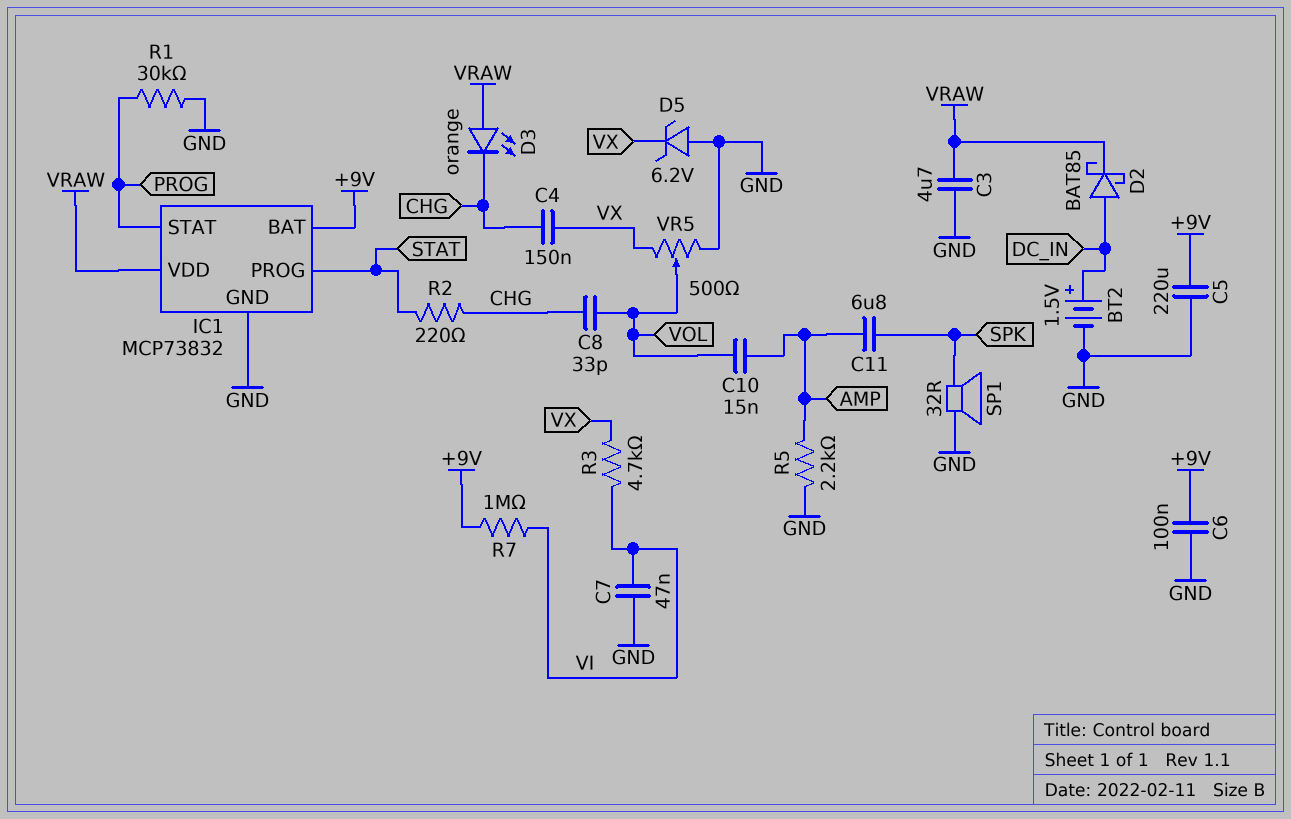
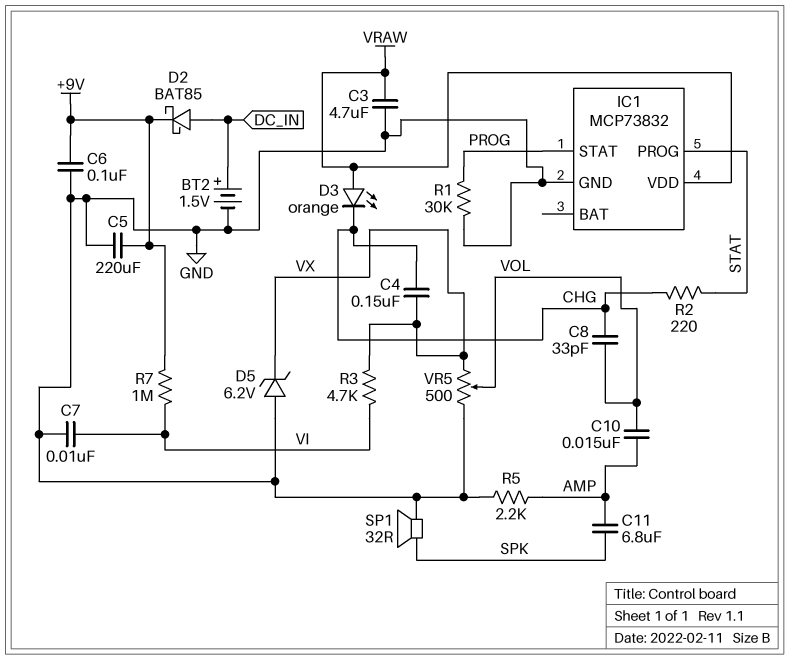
C7: 47nF (GND, VI) -> 10nF (GND, VI)
D2: schottky BAT85 (A DC_IN, K VRAW) -> schottky BAT85 (A DC_IN, K +9V)
IC1 pin BAT: +9V -> none

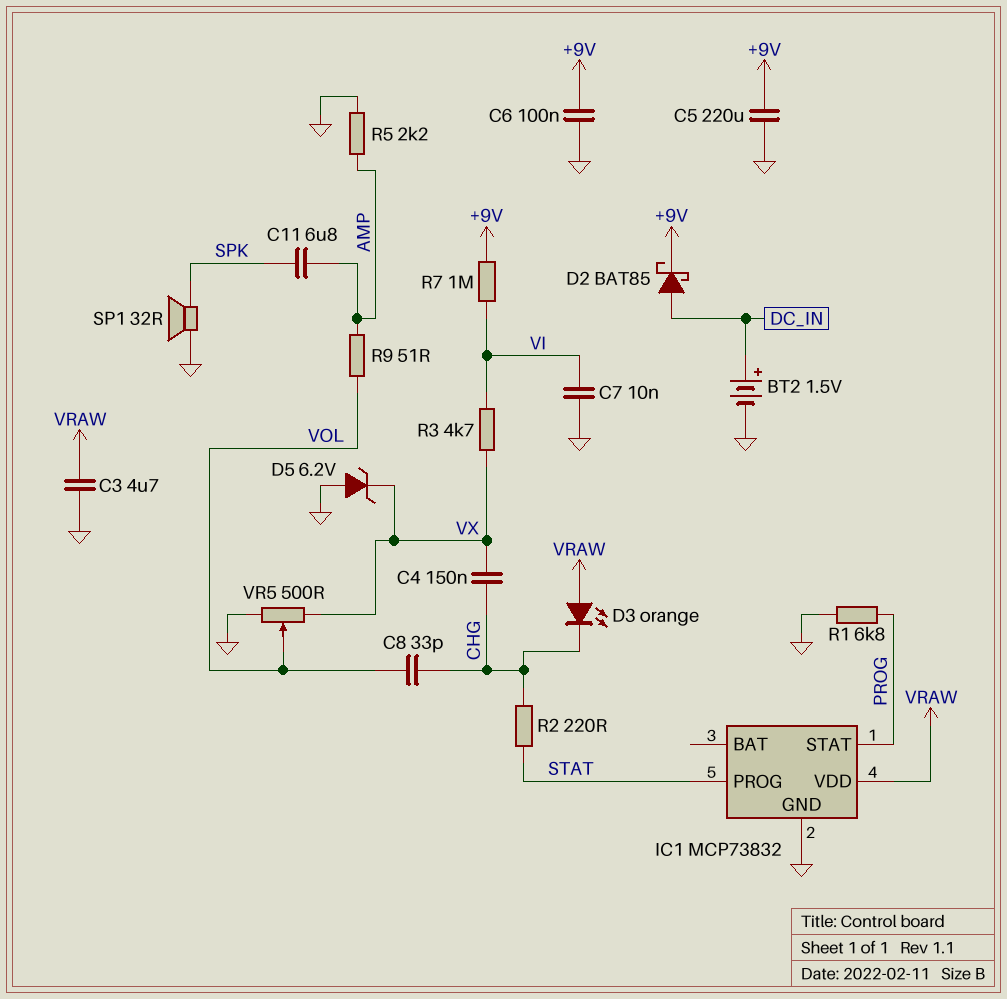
C10: 15nF (AMP, VOL) -> none
R1: 30k (GND, PROG) -> 6.8k (GND, PROG)
R9: none -> 51 (AMP, VOL)

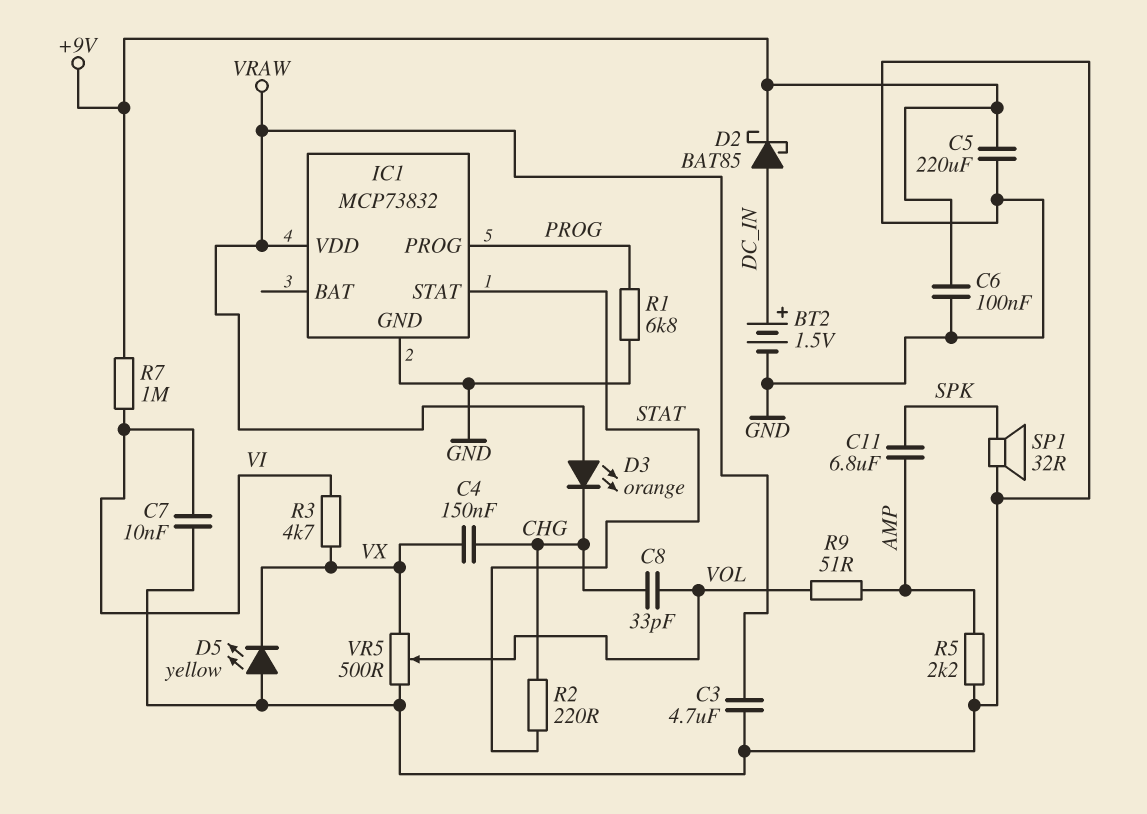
D5: zener 6.2V (A GND, K VX) -> LED yellow (A GND, K VX)
IC1 pin PROG: STAT -> PROG
IC1 pin STAT: PROG -> STAT

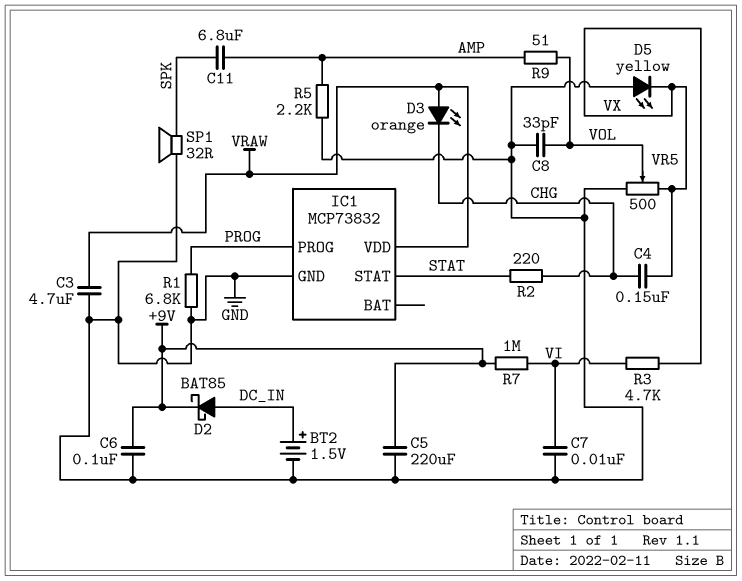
C8: 33pF (CHG, VOL) -> 33pF (GND, VOL)

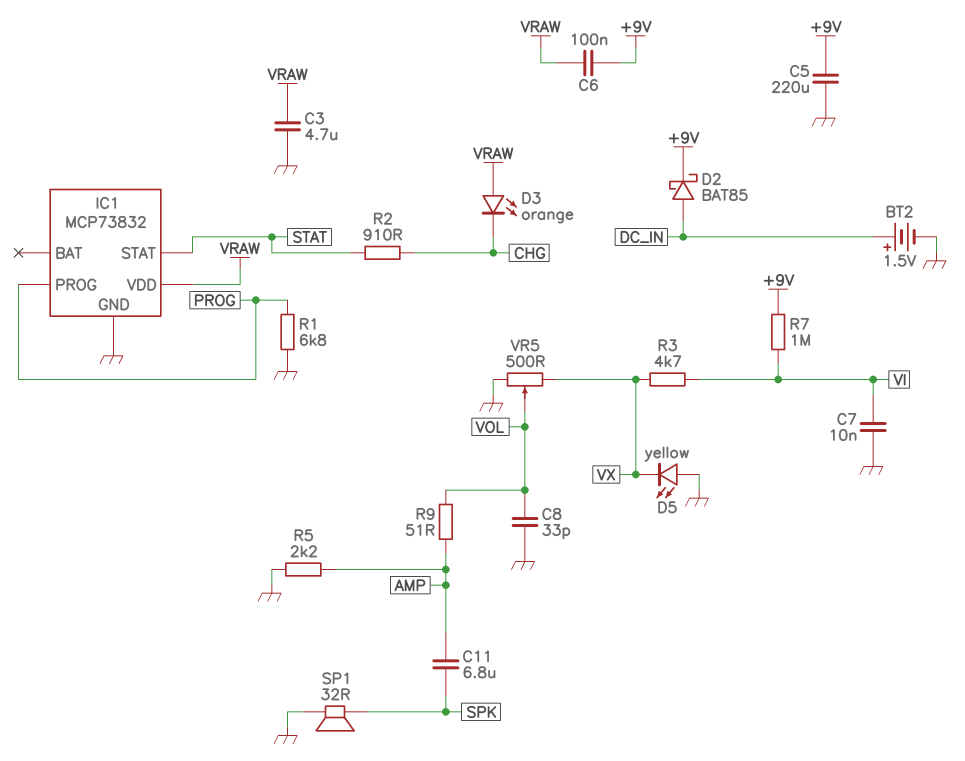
C4: 150nF (CHG, VX) -> none
C6: 100nF (+9V, GND) -> 100nF (+9V, VRAW)
R2: 220 (CHG, STAT) -> 910 (CHG, STAT)

